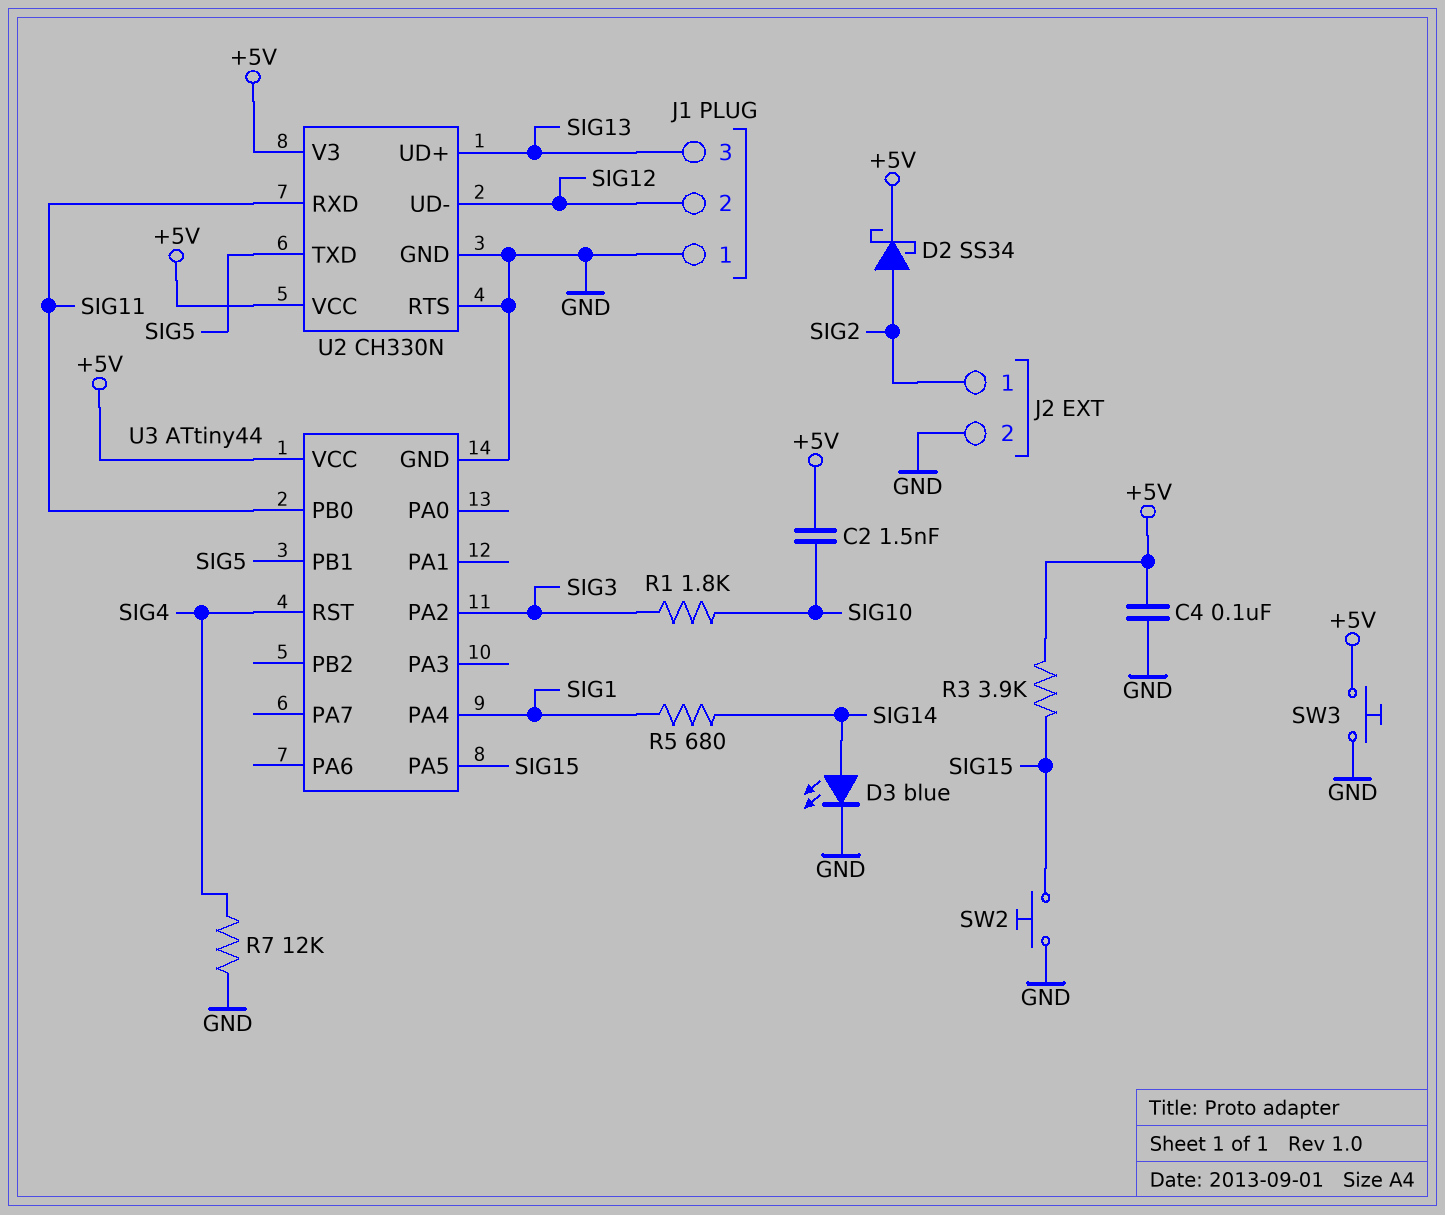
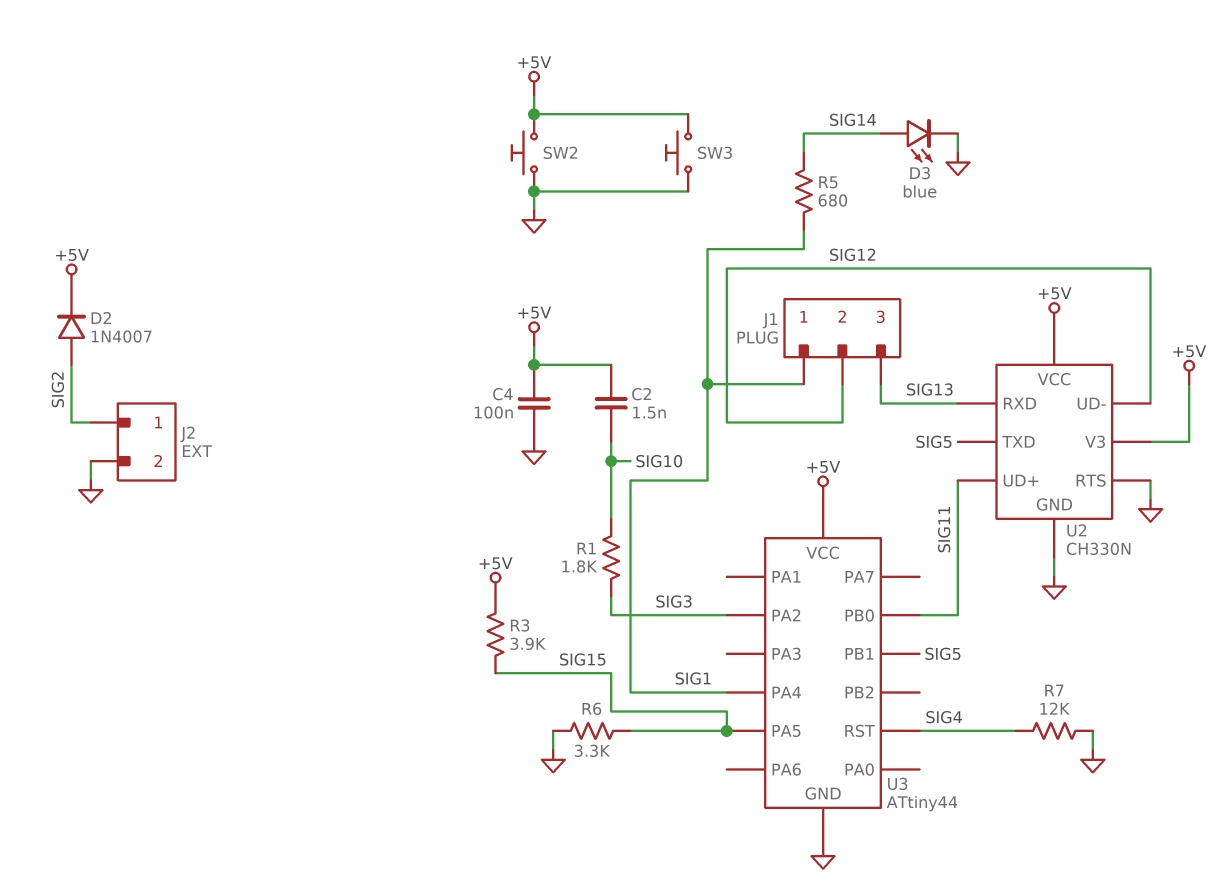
D2: schottky SS34 (A SIG2, K +5V) -> diode 1N4007 (A SIG2, K +5V)
J1 pin 1: GND -> SIG1
R6: none -> 3.3k (GND, SIG15)
SW2: button (GND, SIG15) -> button (+5V, GND)
U2 pin RXD: SIG11 -> SIG13
U2 pin UD+: SIG13 -> SIG11

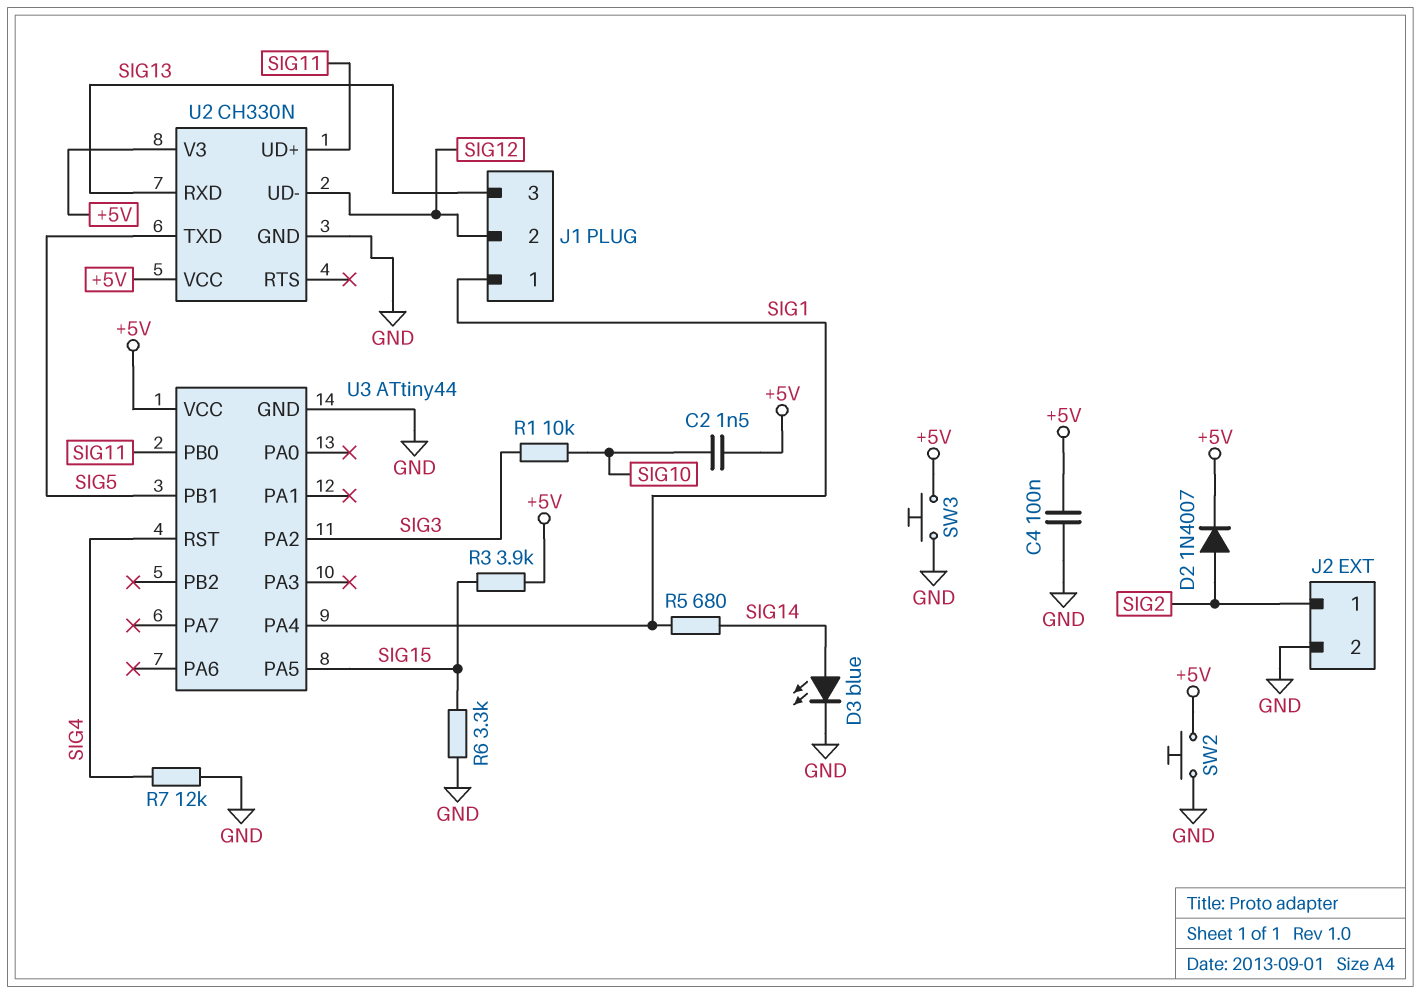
R1: 1.8k (SIG3, SIG10) -> 10k (SIG3, SIG10)
U2 pin RTS: GND -> none

